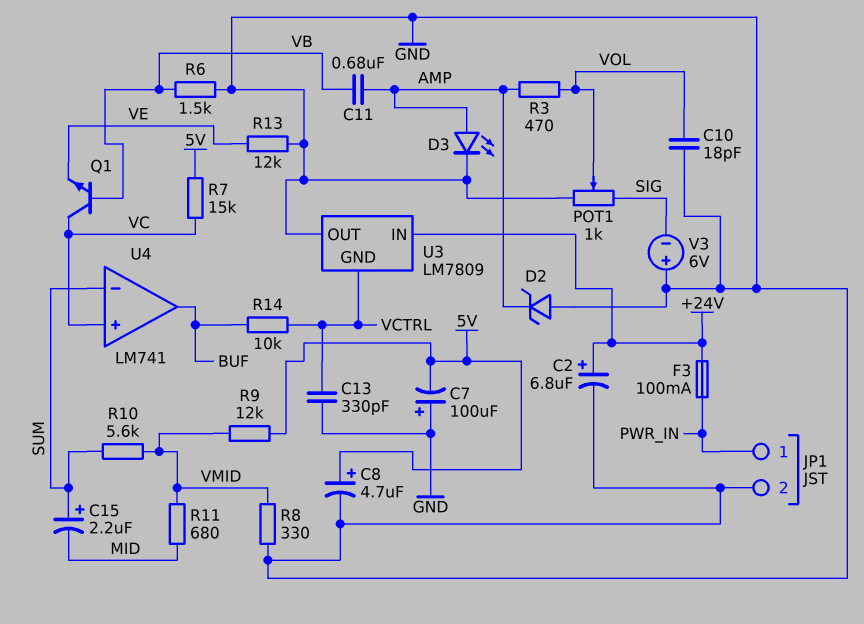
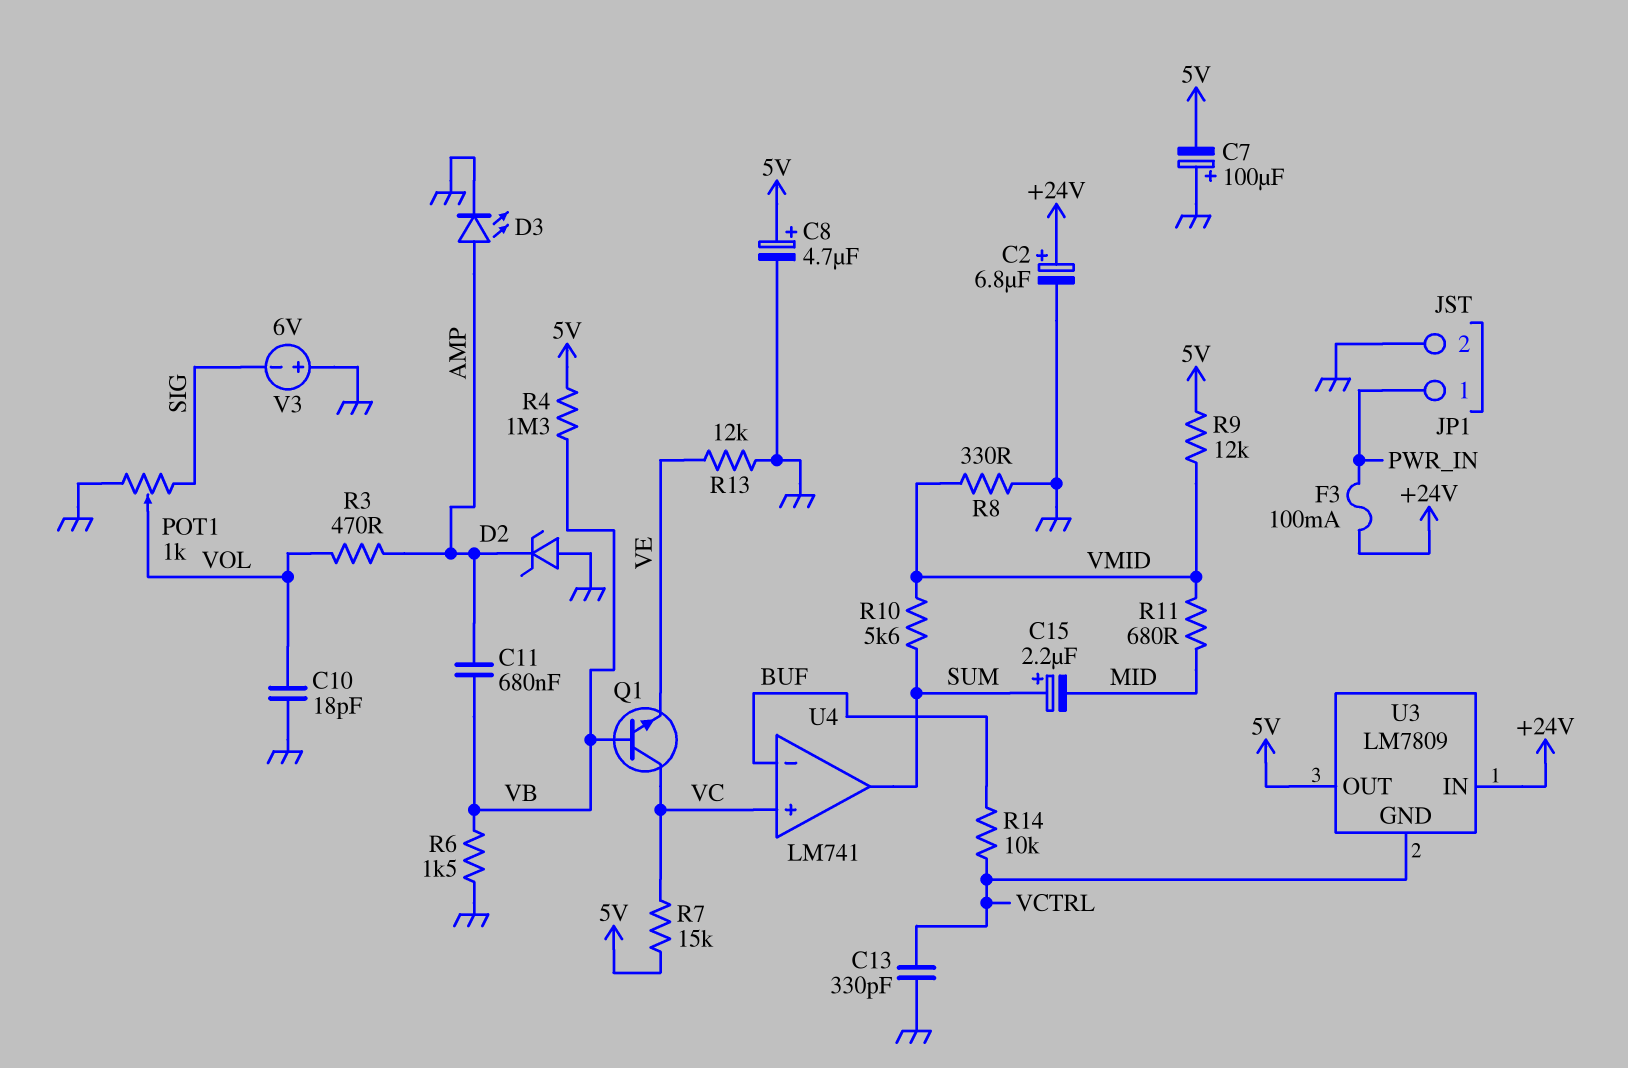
R4: none -> 1.3M (5V, VB)
U3 pin OUT: GND -> 5V
U4 pin in-: SUM -> BUF
U4 pin out: BUF -> SUM

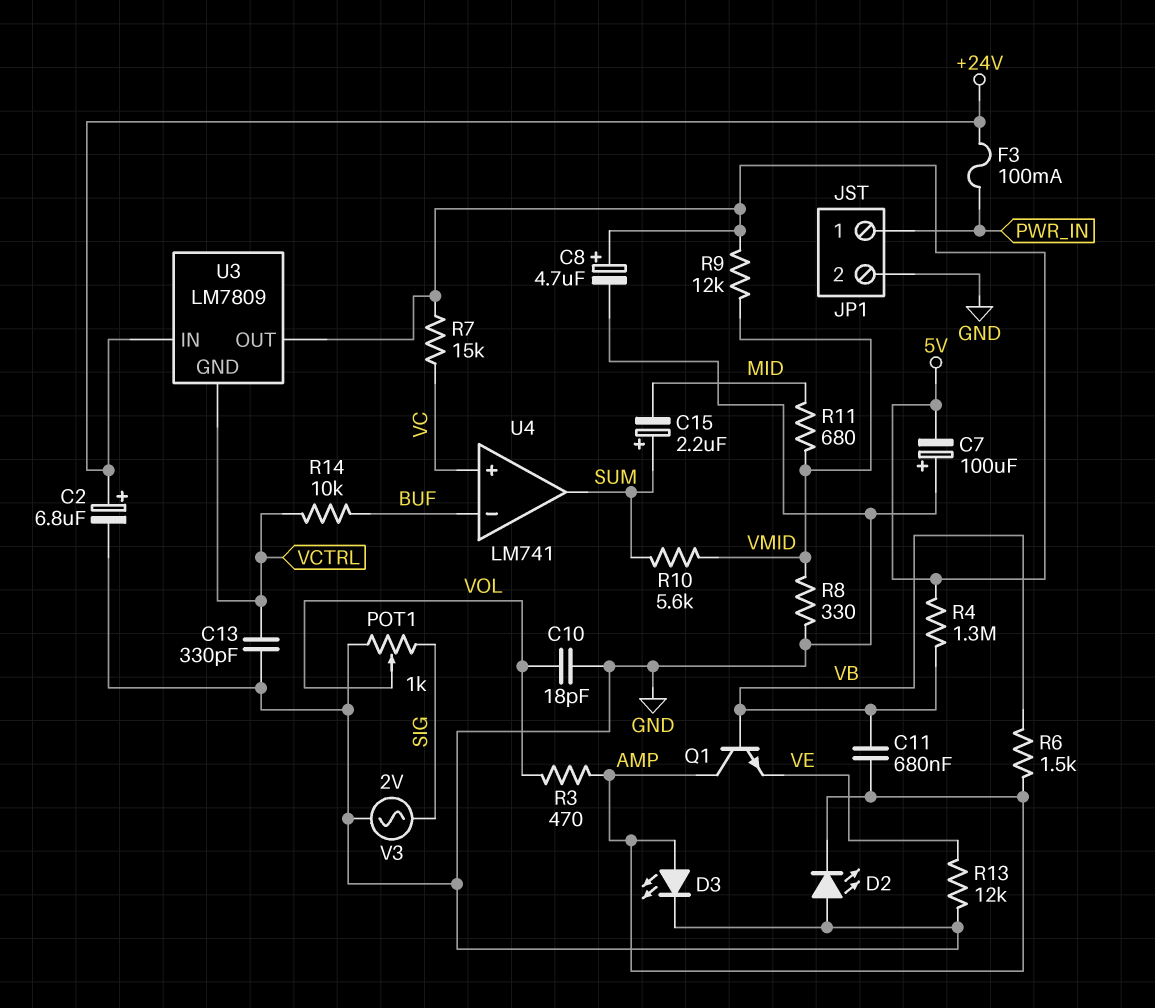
D2: zener (A GND, K AMP) -> LED (A GND, K AMP)
Q1: NPN (B VB, C VC, E VE) -> NPN (B VB, C AMP, E VE)
R6: 1.5k (GND, VB) -> 1.5k (AMP, VB)
V3: 6V (plus GND, minus SIG) -> AC 2V (GND, SIG)

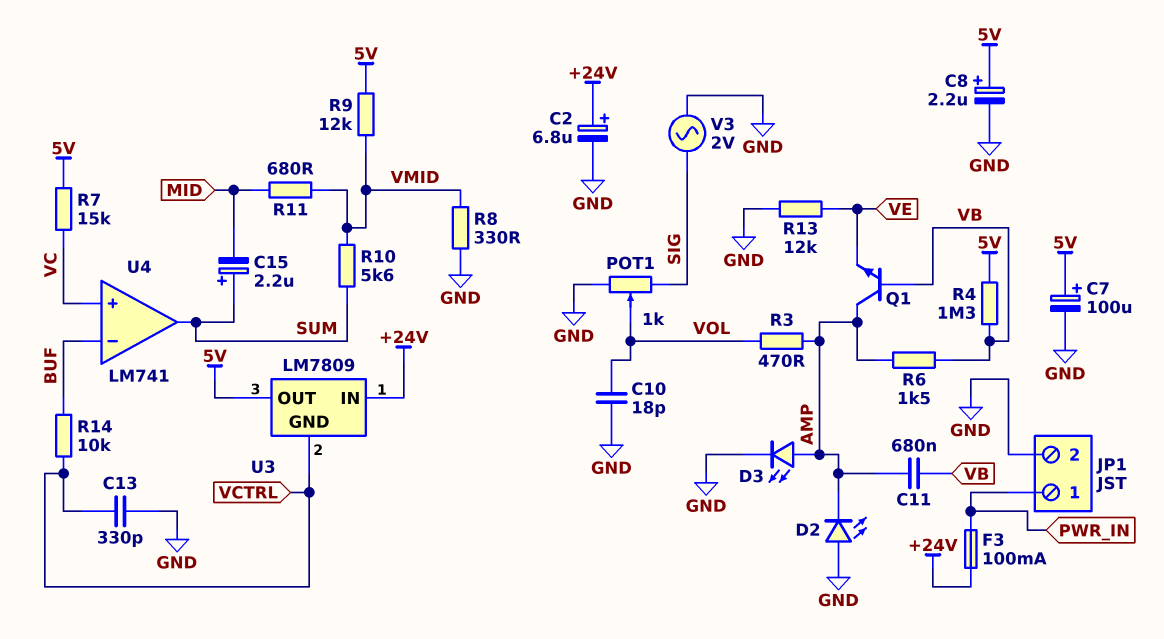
C7: 100uF (plus GND, minus 5V) -> 100uF (plus 5V, minus GND)
C8: 4.7uF (plus 5V, minus GND) -> 2.2uF (plus 5V, minus GND)

